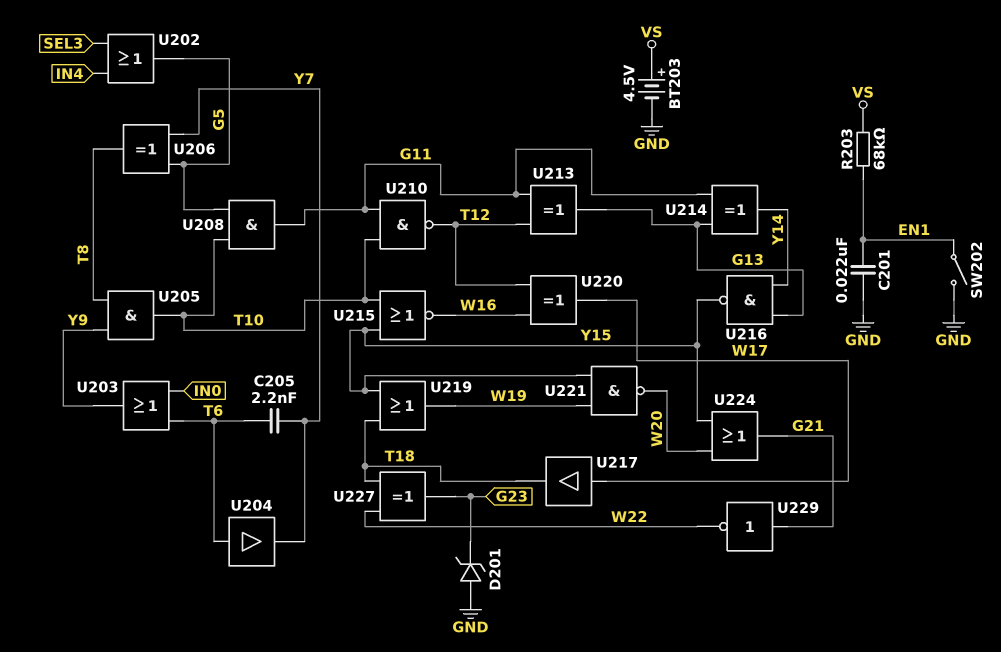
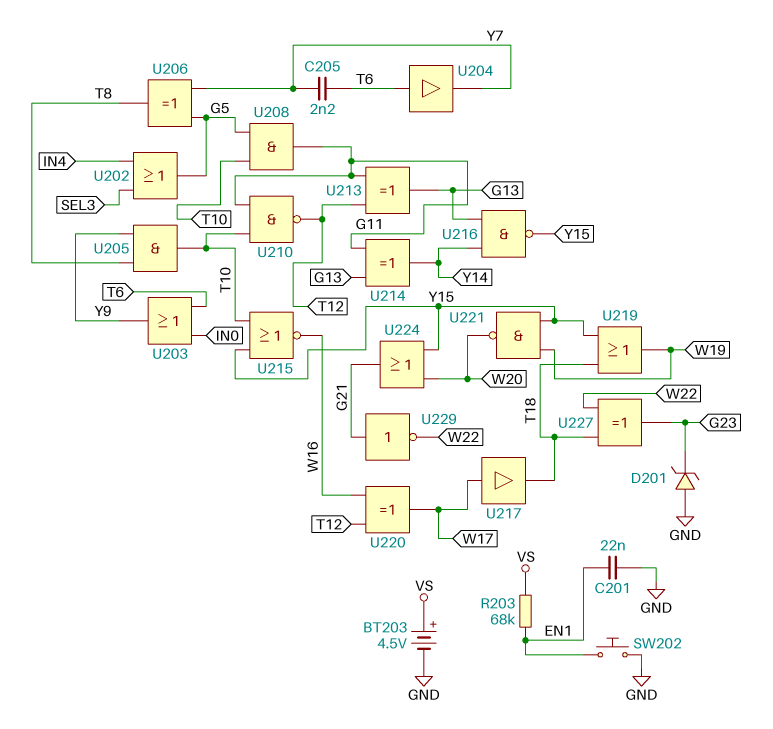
SW202: switch (EN1, GND) -> button (EN1, GND)

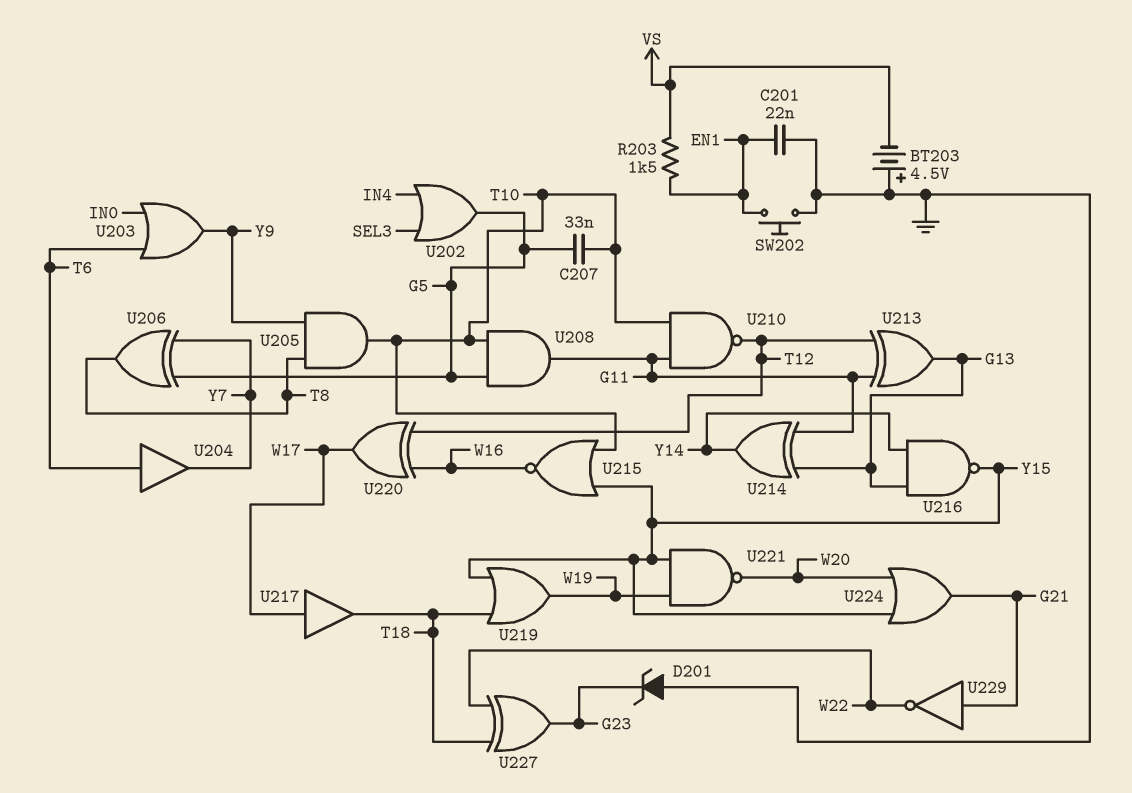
BT203: 4.5V (plus VS, minus GND) -> 4.5V (plus GND, minus VS)
C205: 2.2nF (T6, Y7) -> none
C207: none -> 33nF (G5, T10)
R203: 68k (EN1, VS) -> 1.5k (EN1, VS)

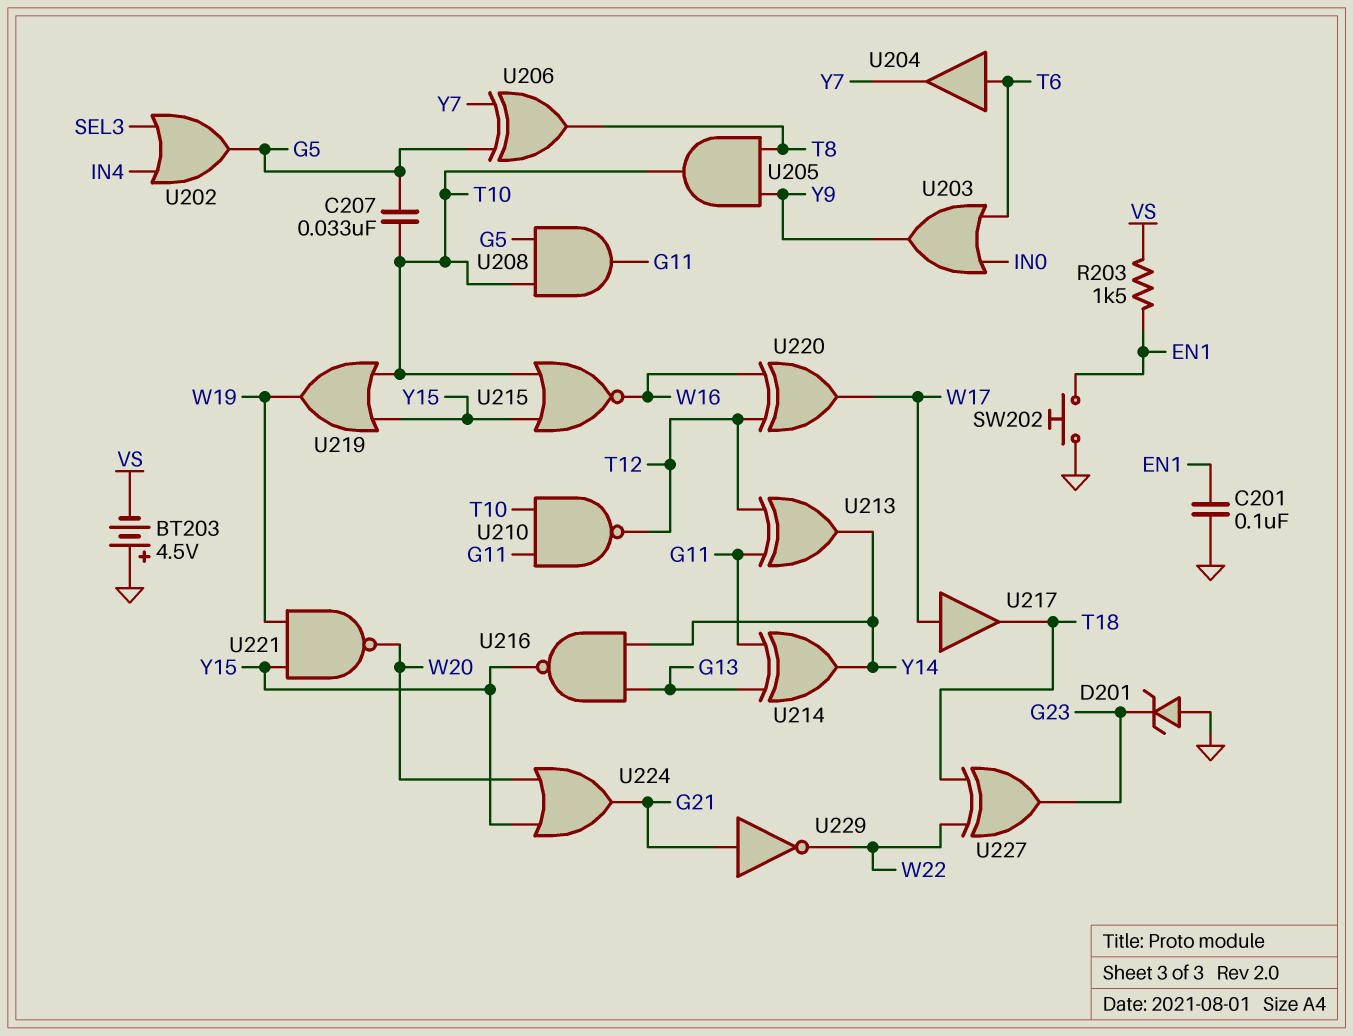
C201: 22nF (EN1, GND) -> 100nF (EN1, GND)
U213: XOR (in G11, in T12, out G13) -> XOR (in G11, in T12, out Y14)
U219: OR (in T18, in Y15, out W19) -> OR (in T10, in Y15, out W19)

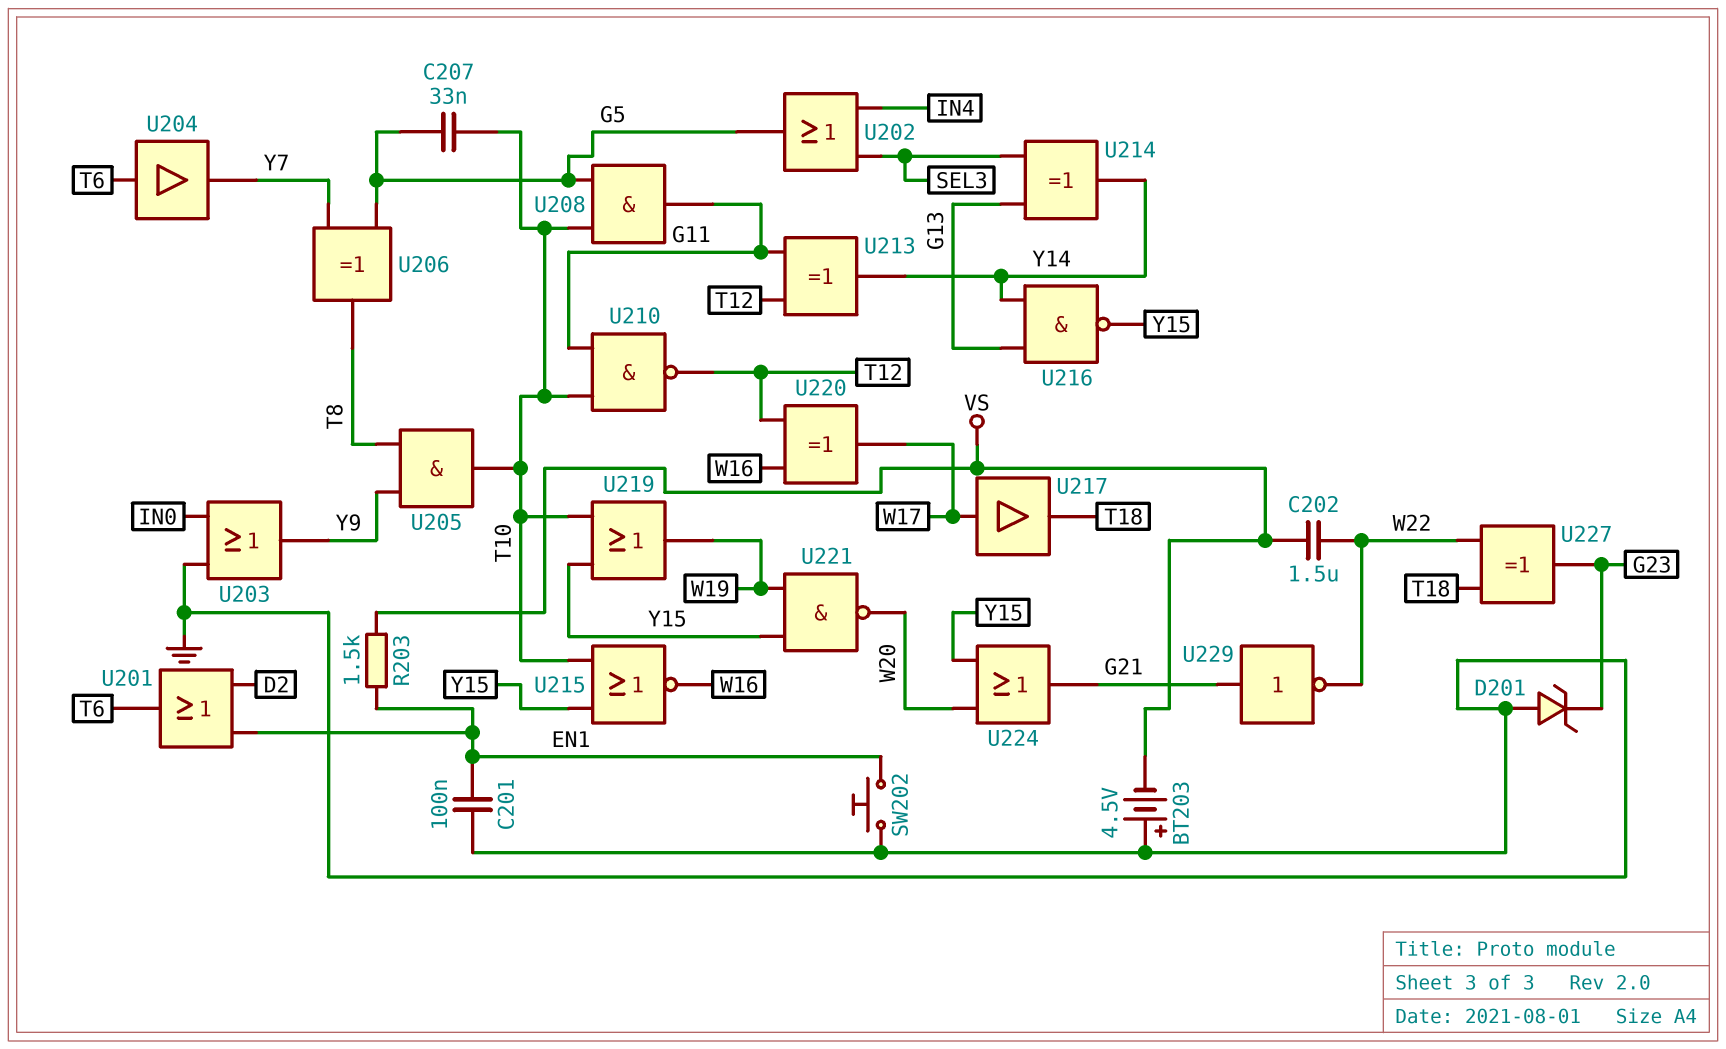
C202: none -> 1.5uF (VS, W22)
U201: none -> OR (in D2, in EN1, out T6)
U203: OR (in IN0, in T6, out Y9) -> OR (in GND, in IN0, out Y9)
U214: XOR (in G11, in G13, out Y14) -> XOR (in G13, in SEL3, out Y14)

